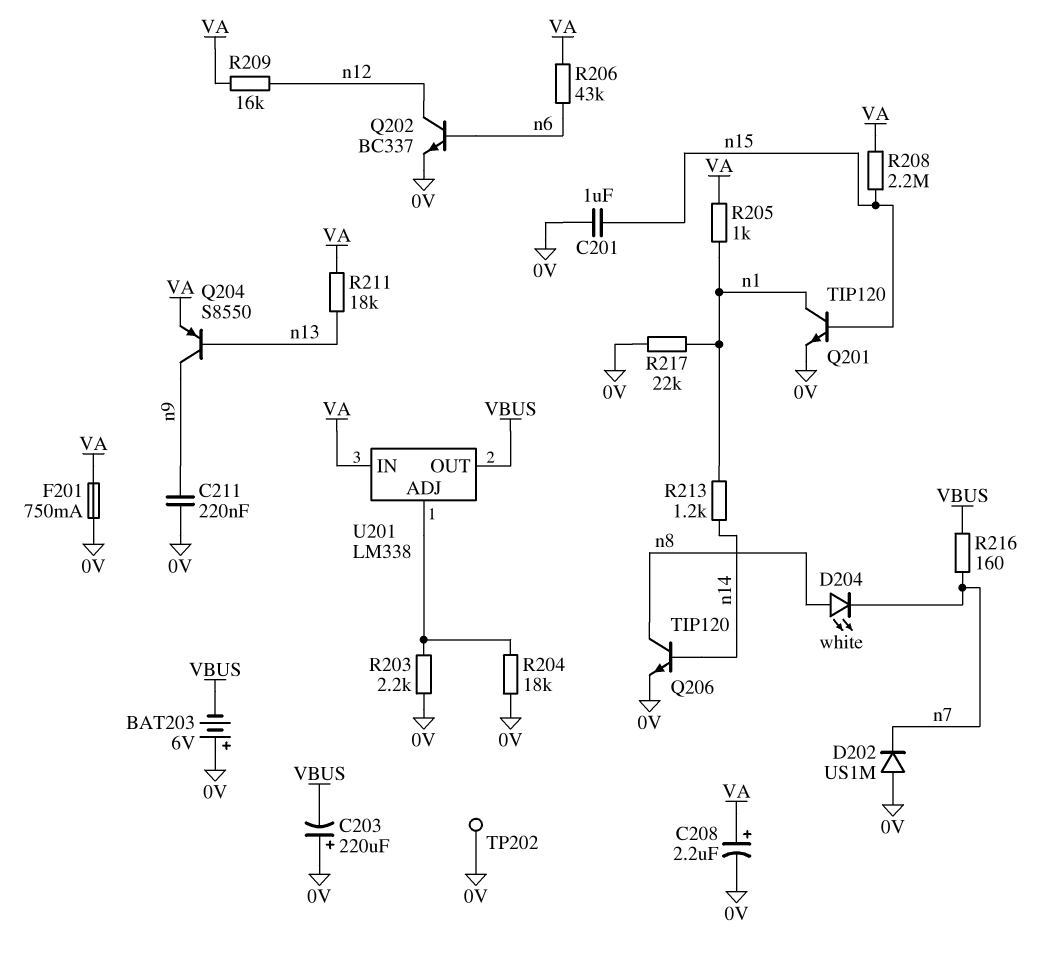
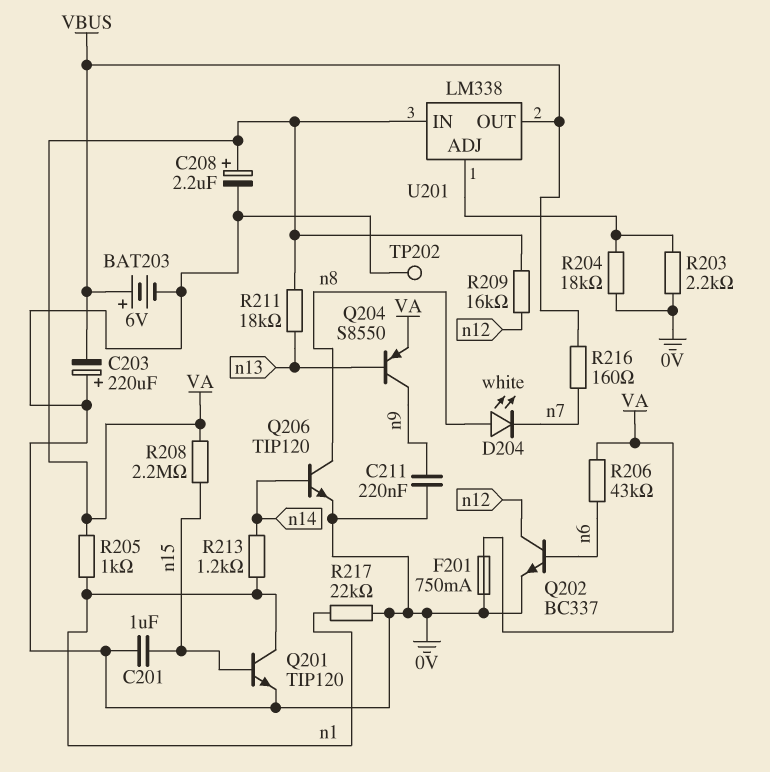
BAT203: 6V (plus 0V, minus VBUS) -> 6V (plus VBUS, minus 0V)
D202: diode US1M (A 0V, K n7) -> none

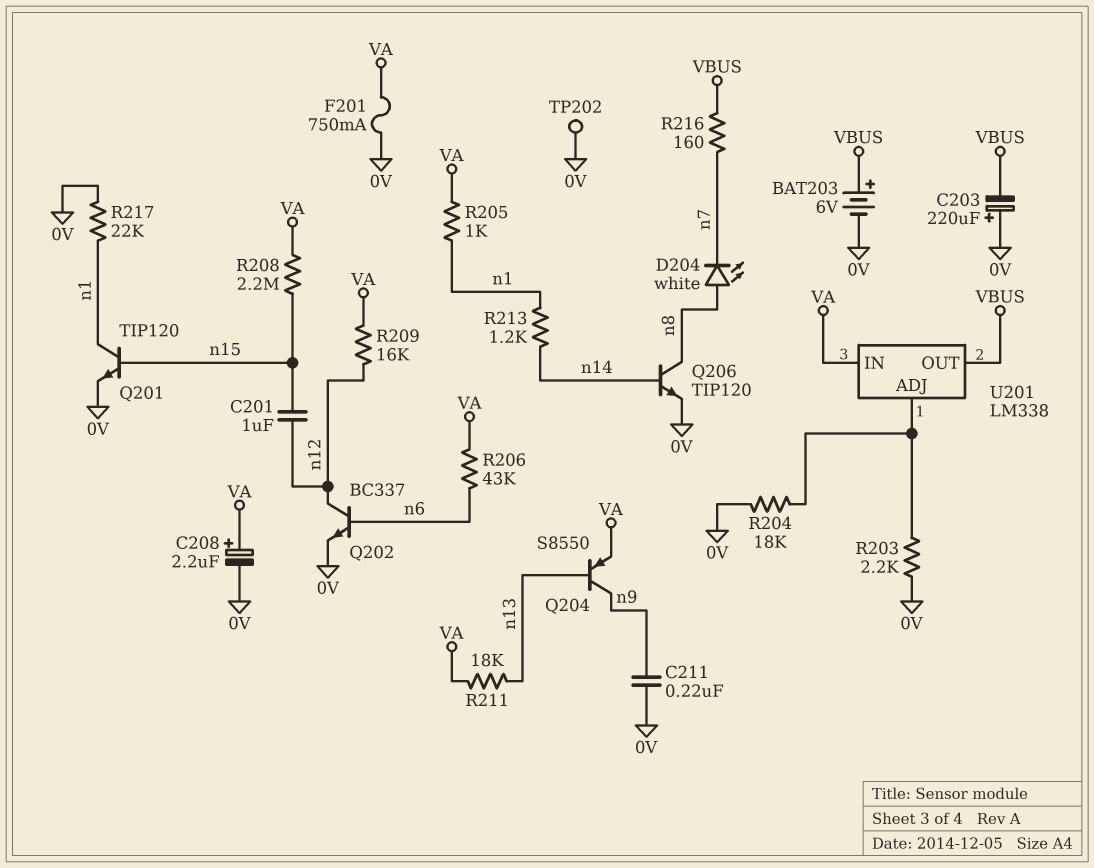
C201: 1uF (0V, n15) -> 1uF (n12, n15)

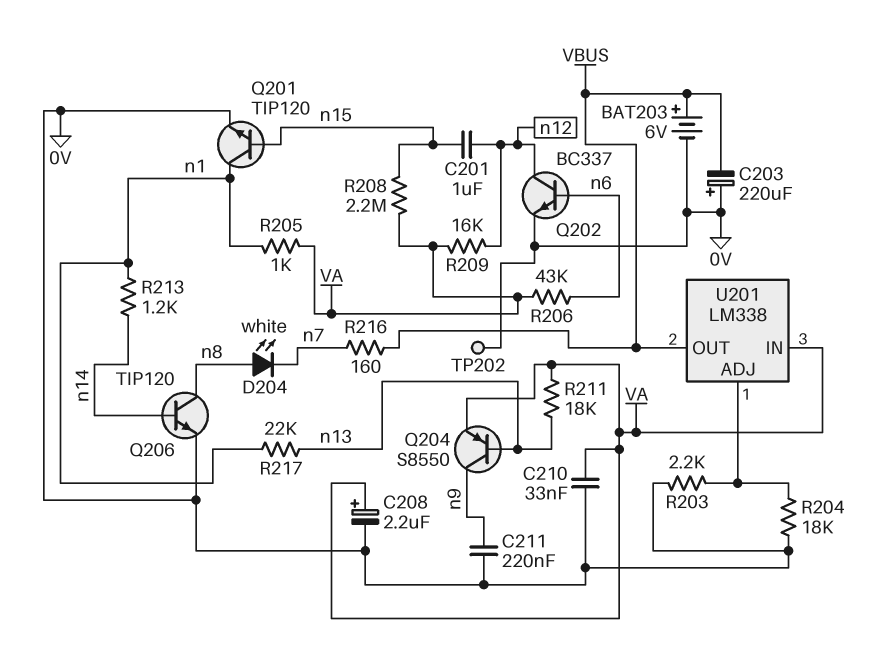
C210: none -> 33nF (0V, VA)
F201: 750mA (0V, VA) -> none
R217: 22k (0V, n1) -> 22k (n1, n13)

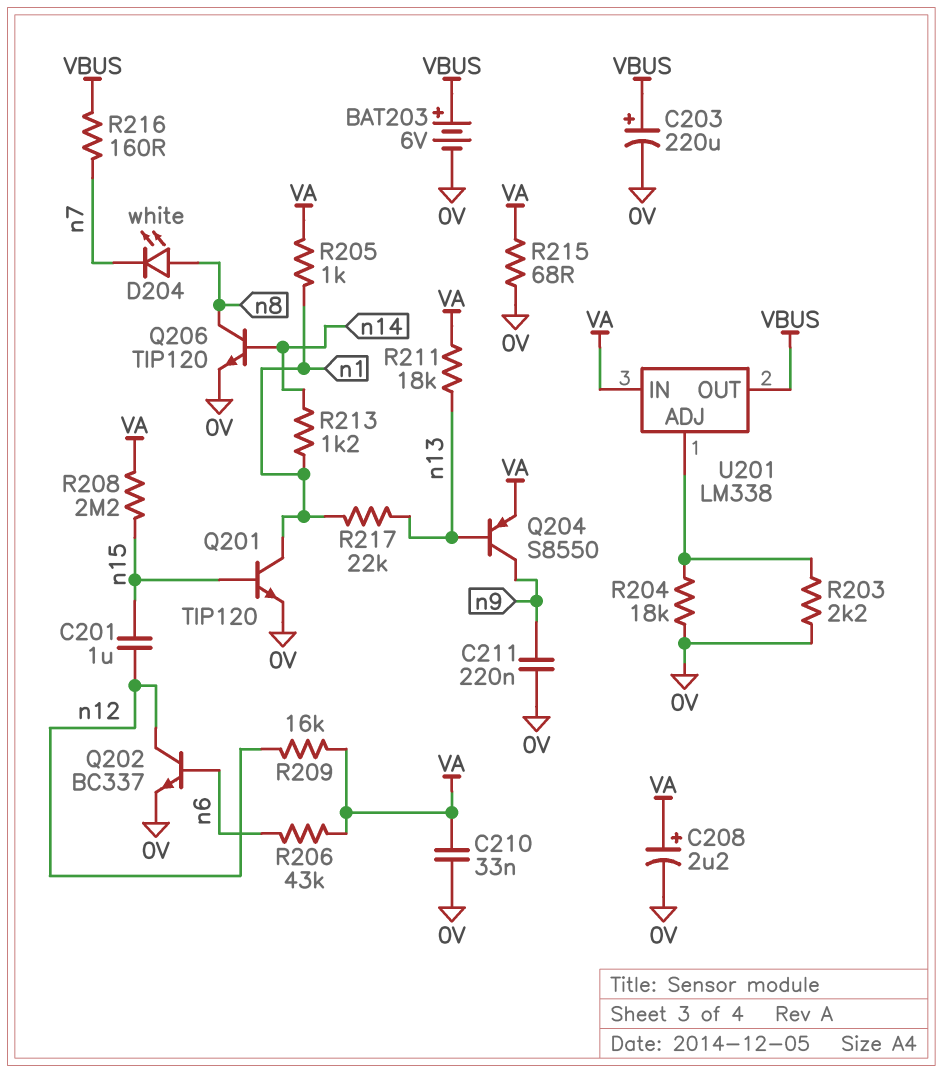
C203: 220uF (plus 0V, minus VBUS) -> 220uF (plus VBUS, minus 0V)
R215: none -> 68 (0V, VA)
TP202: test point (0V) -> none

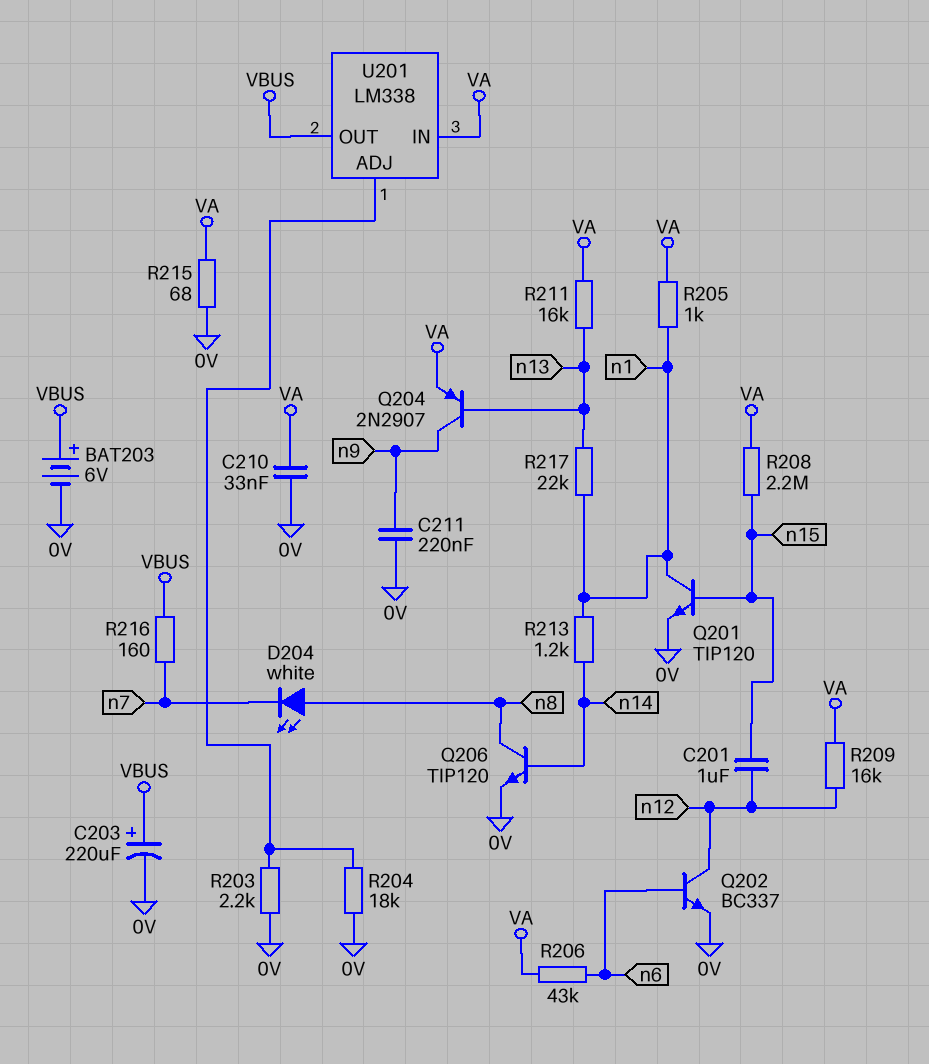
C208: 2.2uF (plus VA, minus 0V) -> none
Q204: PNP S8550 (B n13, C n9, E VA) -> PNP 2N2907 (B n13, C n9, E VA)
R211: 18k (VA, n13) -> 16k (VA, n13)

